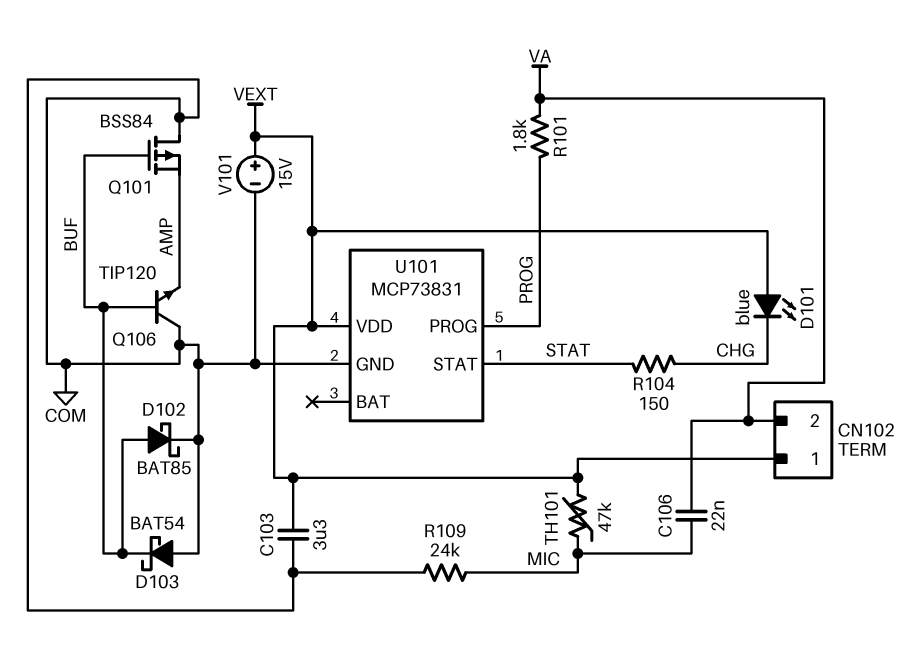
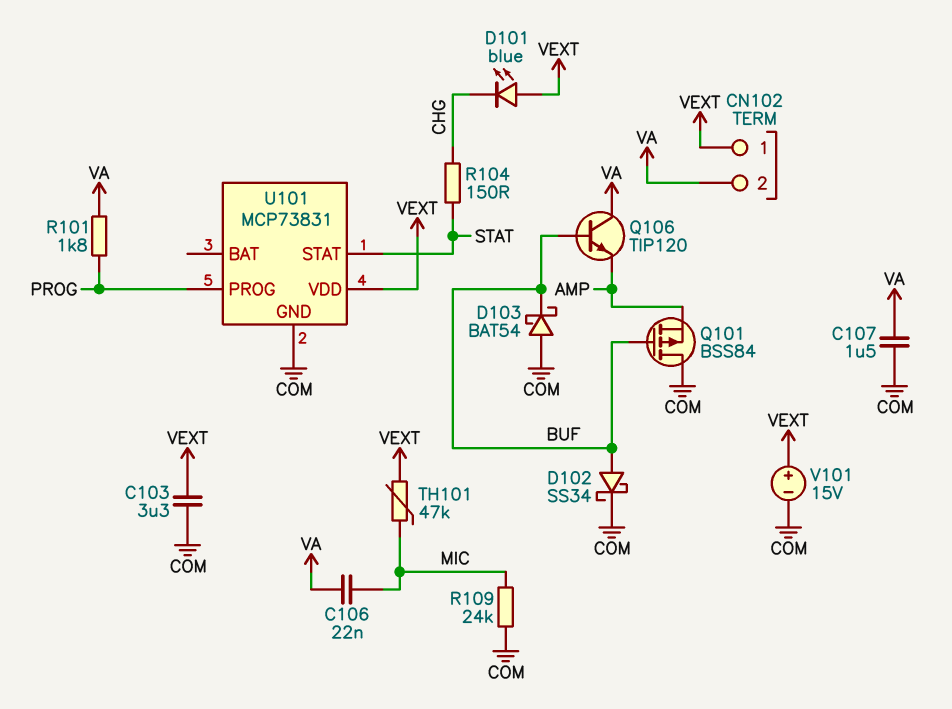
C107: none -> 1.5uF (COM, VA)
D102: schottky BAT85 (A BUF, K COM) -> schottky SS34 (A BUF, K COM)
Q106: NPN TIP120 (B BUF, C COM, E AMP) -> NPN TIP120 (B BUF, C VA, E AMP)

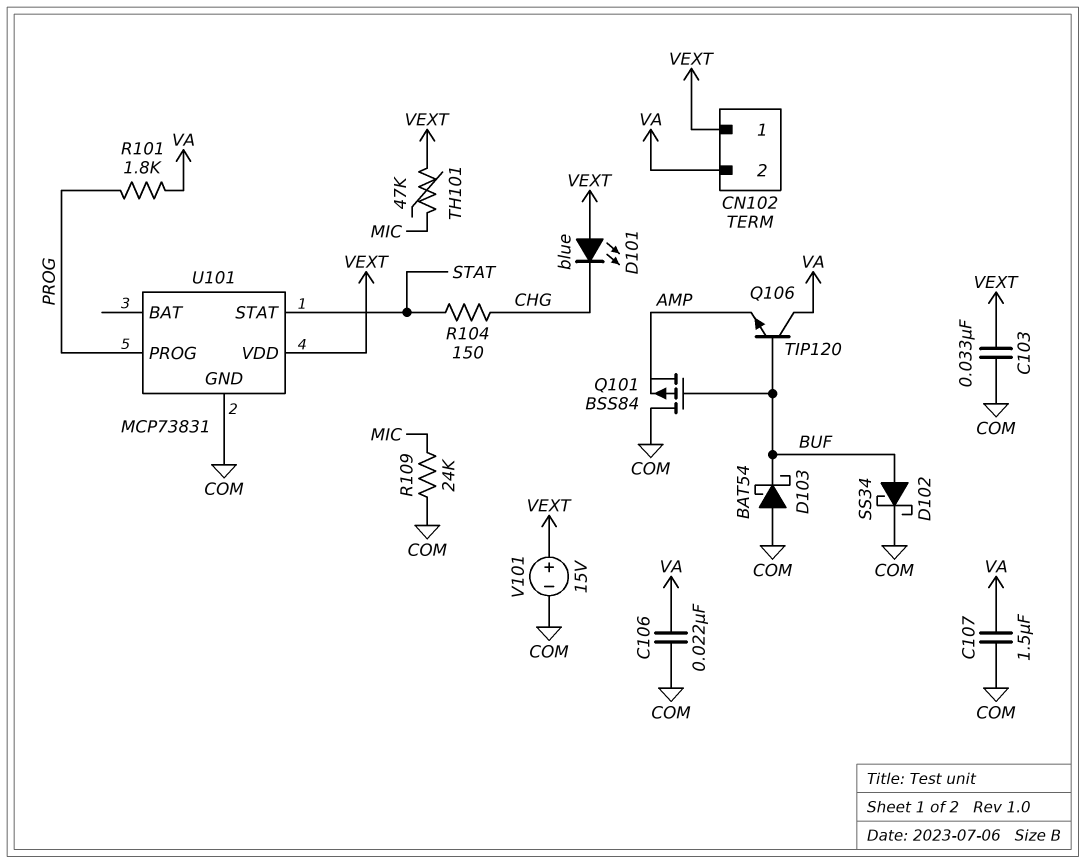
C103: 3.3uF (COM, VEXT) -> 33nF (COM, VEXT)
C106: 22nF (MIC, VA) -> 22nF (COM, VA)

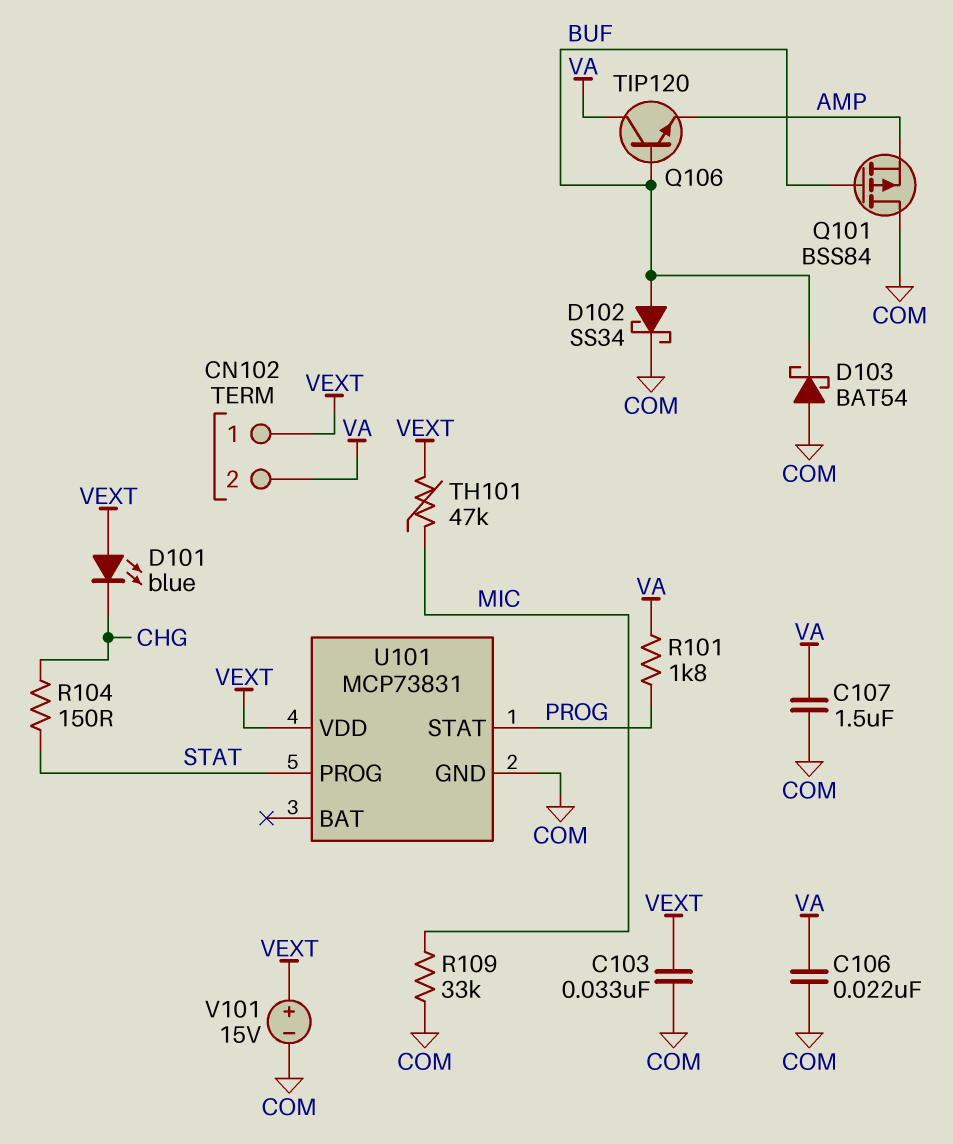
R109: 24k (COM, MIC) -> 33k (COM, MIC)
U101 pin PROG: PROG -> STAT
U101 pin STAT: STAT -> PROG

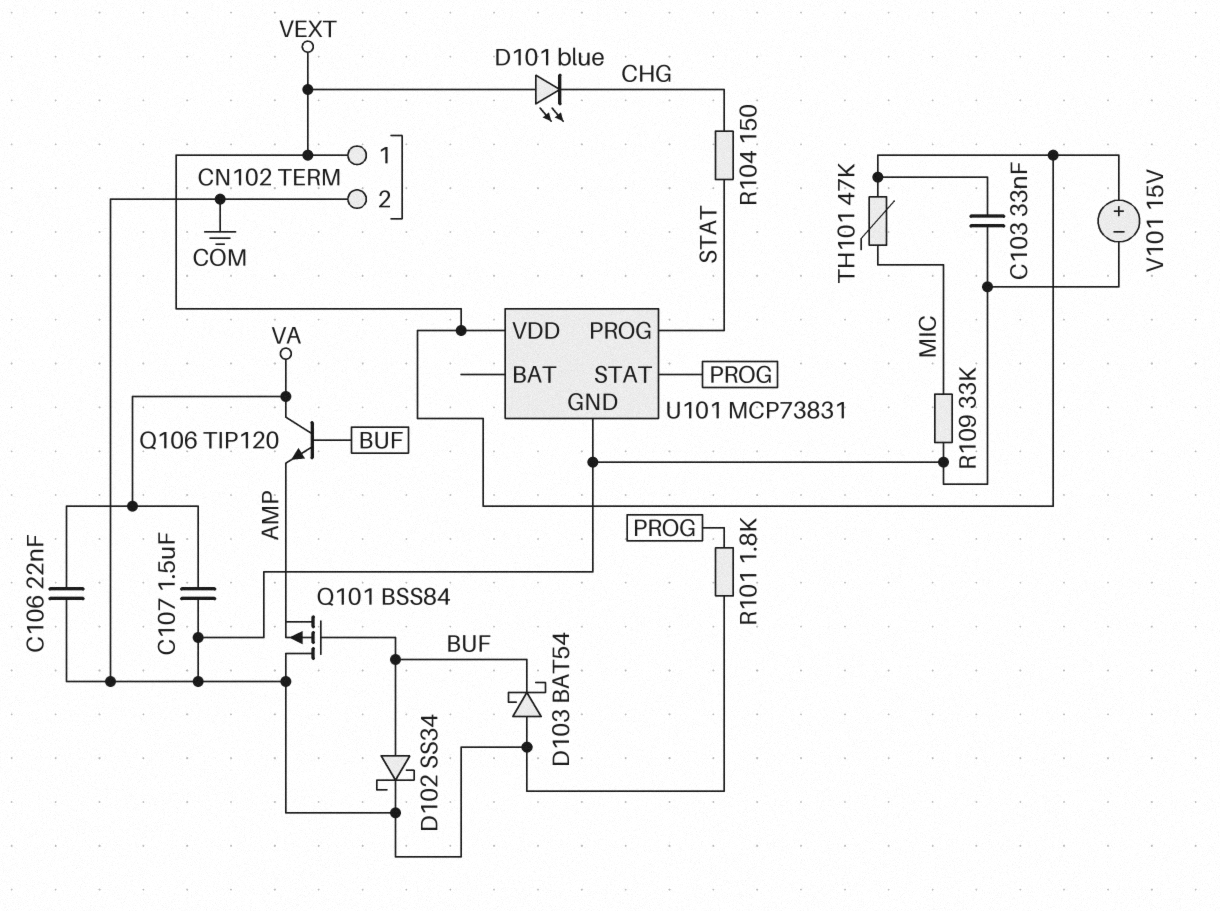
CN102 pin 2: VA -> COM
R101: 1.8k (PROG, VA) -> 1.8k (COM, PROG)

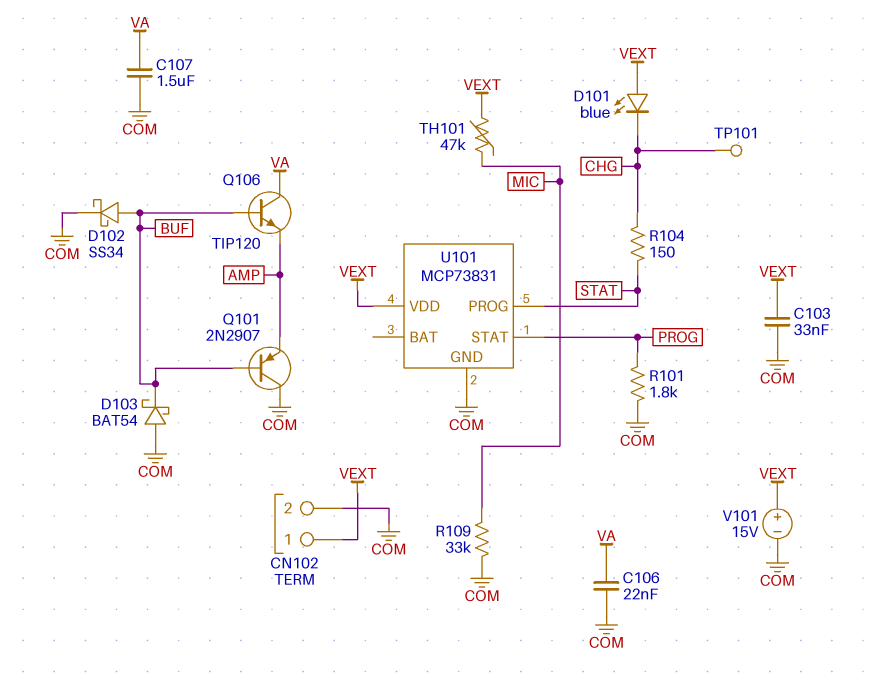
Q101: PMOS BSS84 (G BUF, D COM, S AMP) -> PNP 2N2907 (B BUF, C COM, E AMP)
TP101: none -> test point (CHG)

